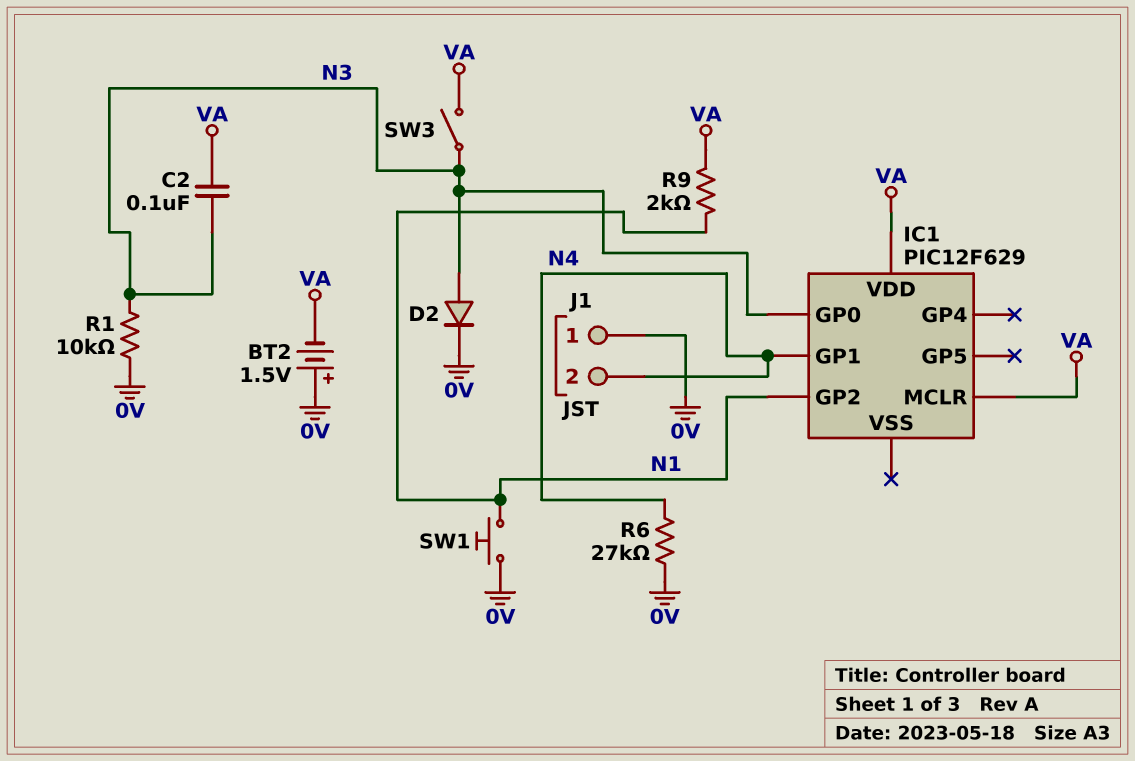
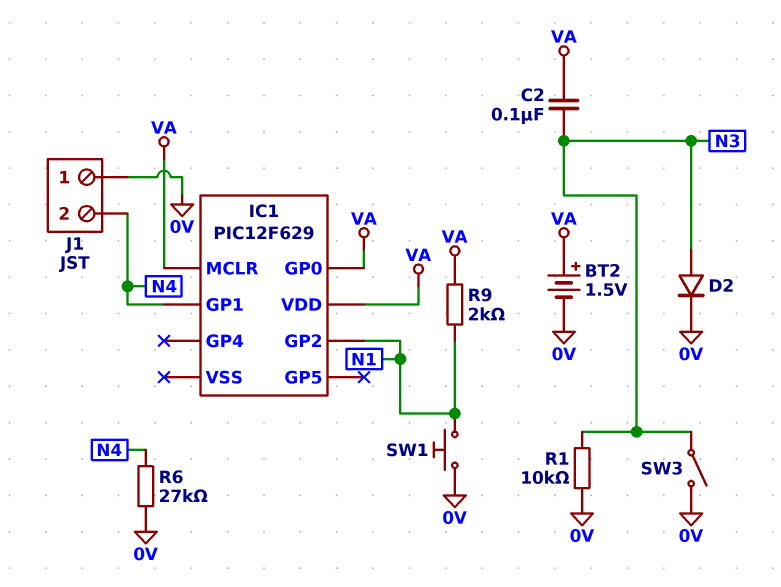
BT2: 1.5V (plus 0V, minus VA) -> 1.5V (plus VA, minus 0V)
IC1 pin GP0: N3 -> VA
SW3: switch (N3, VA) -> switch (0V, N3)

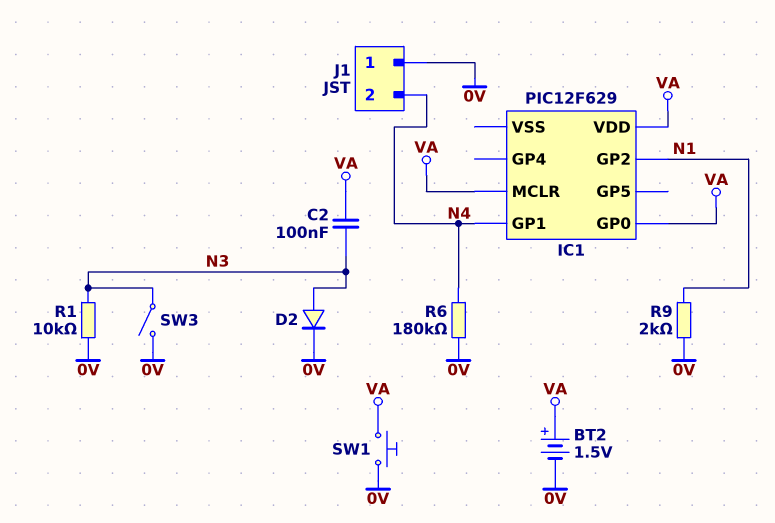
R6: 27k (0V, N4) -> 180k (0V, N4)
R9: 2k (N1, VA) -> 2k (0V, N1)
SW1: button (0V, N1) -> button (0V, VA)

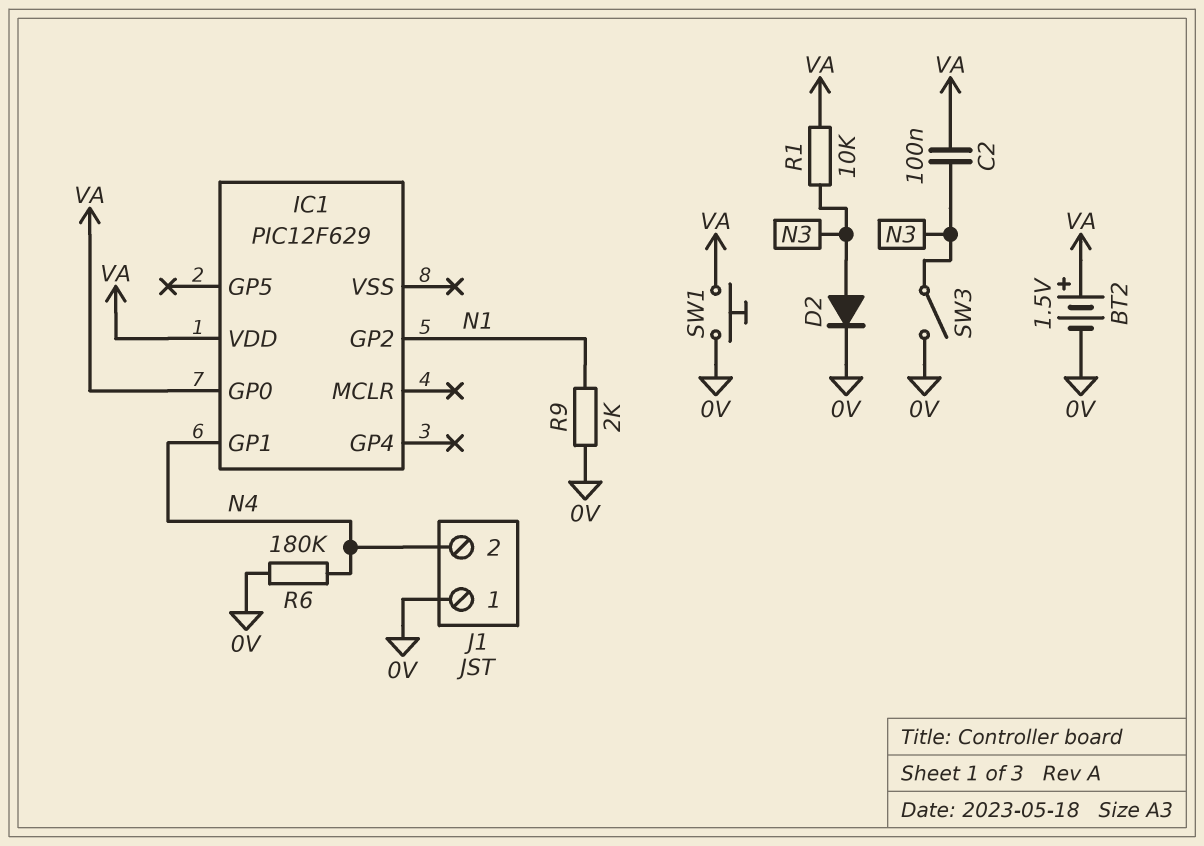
IC1 pin MCLR: VA -> none
R1: 10k (0V, N3) -> 10k (N3, VA)

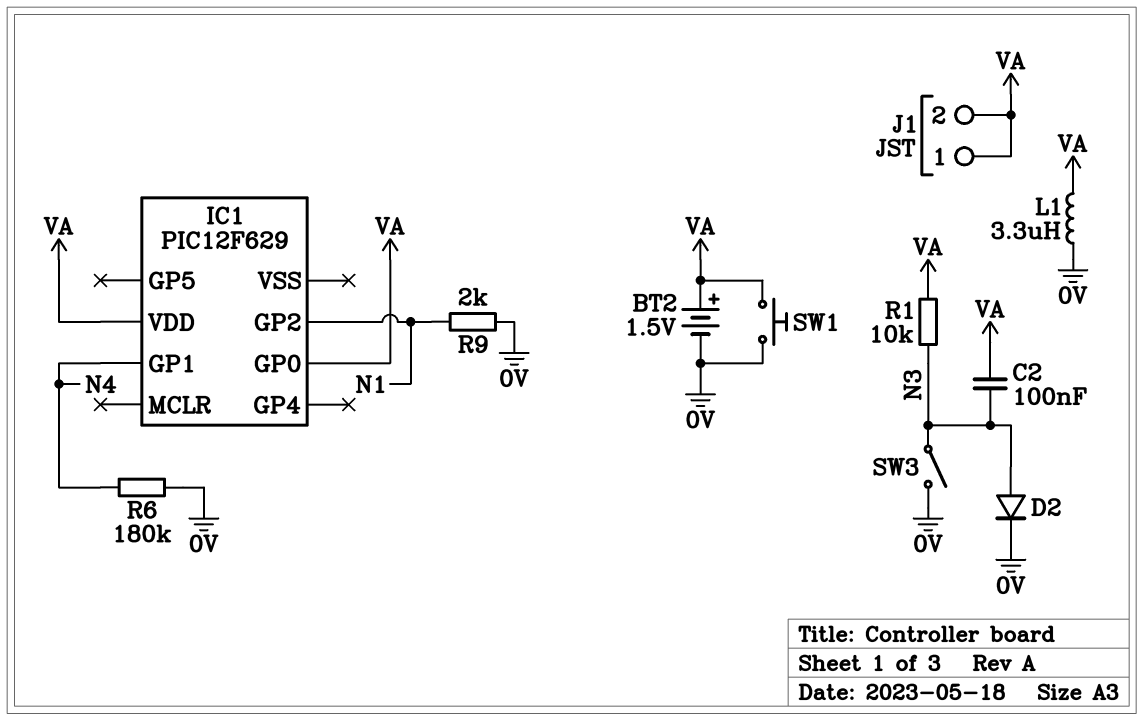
J1 pin 1: 0V -> VA
J1 pin 2: N4 -> VA
L1: none -> 3.3uH (0V, VA)

